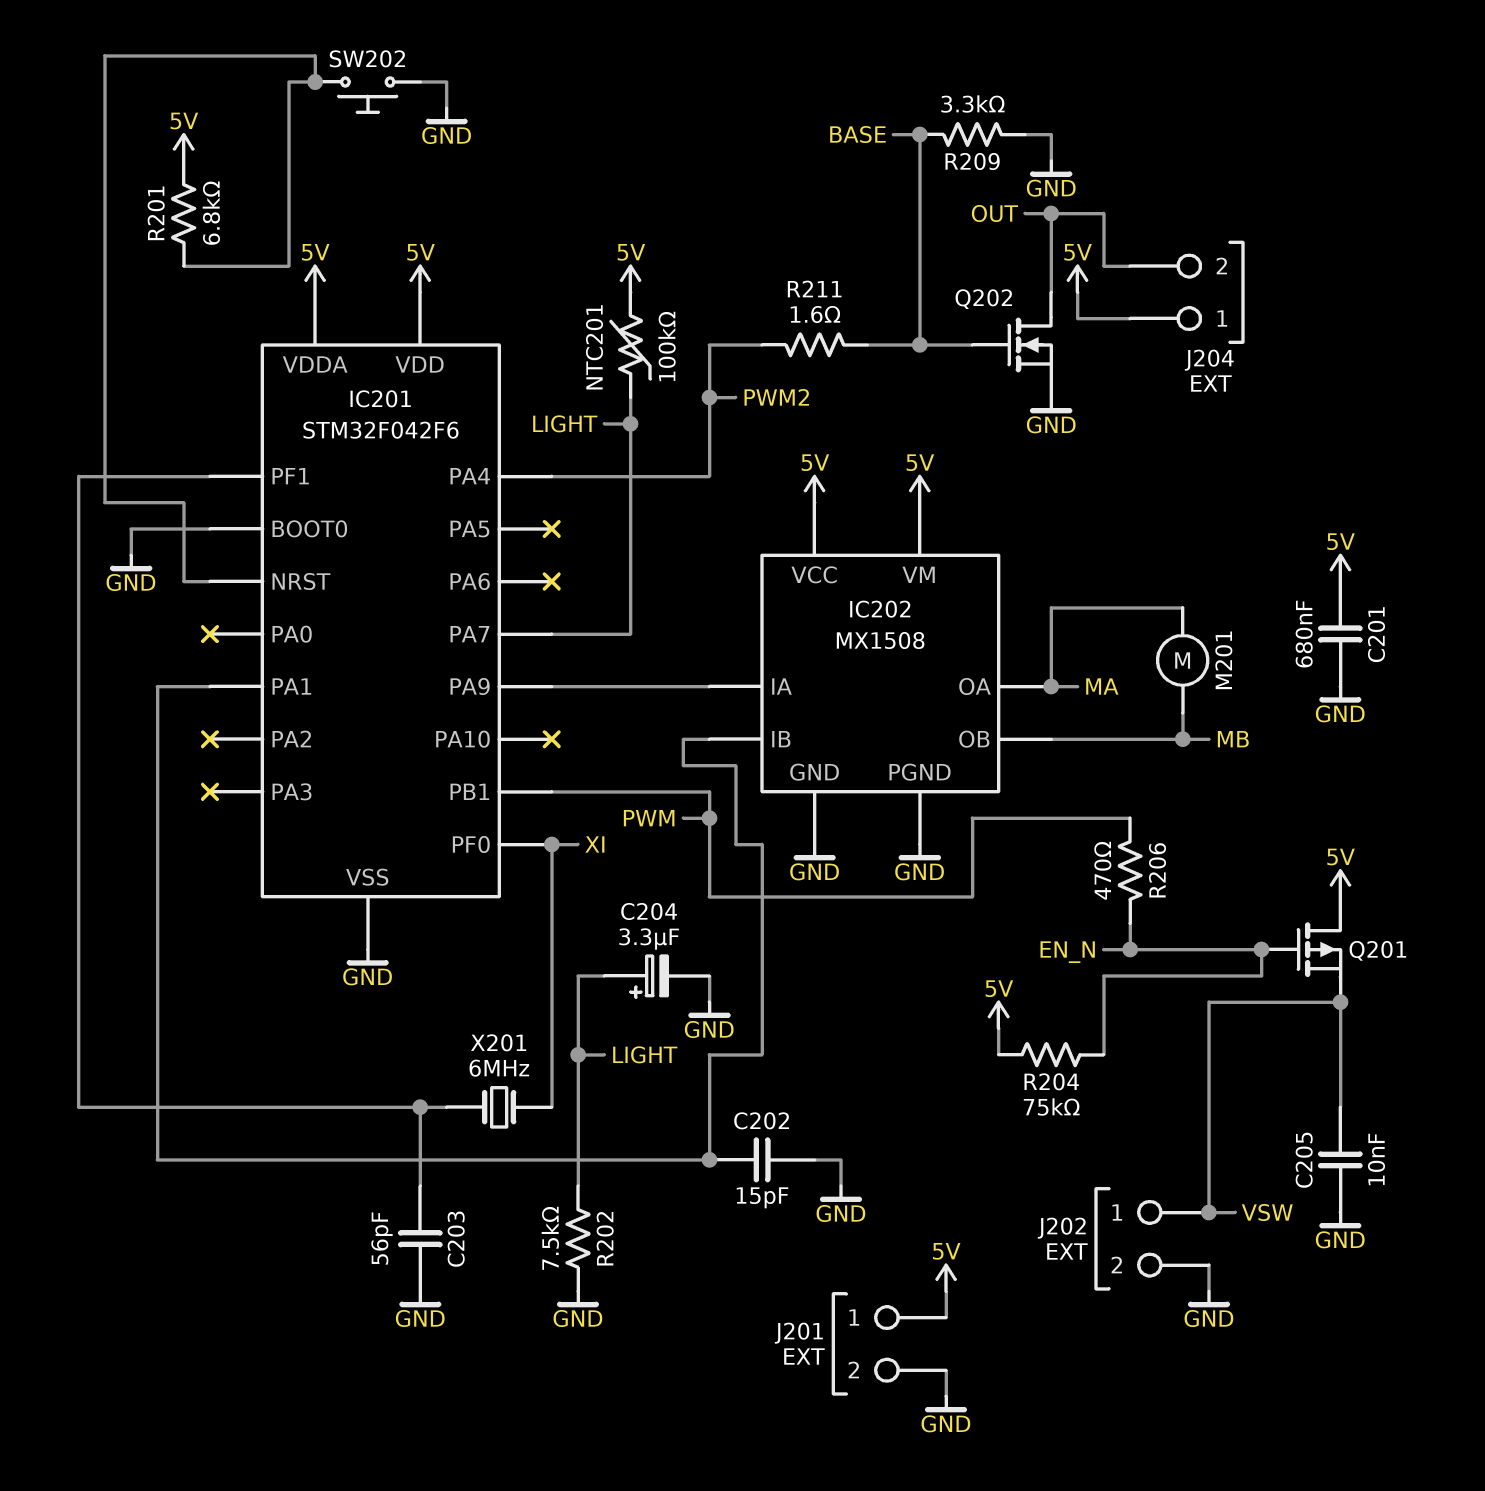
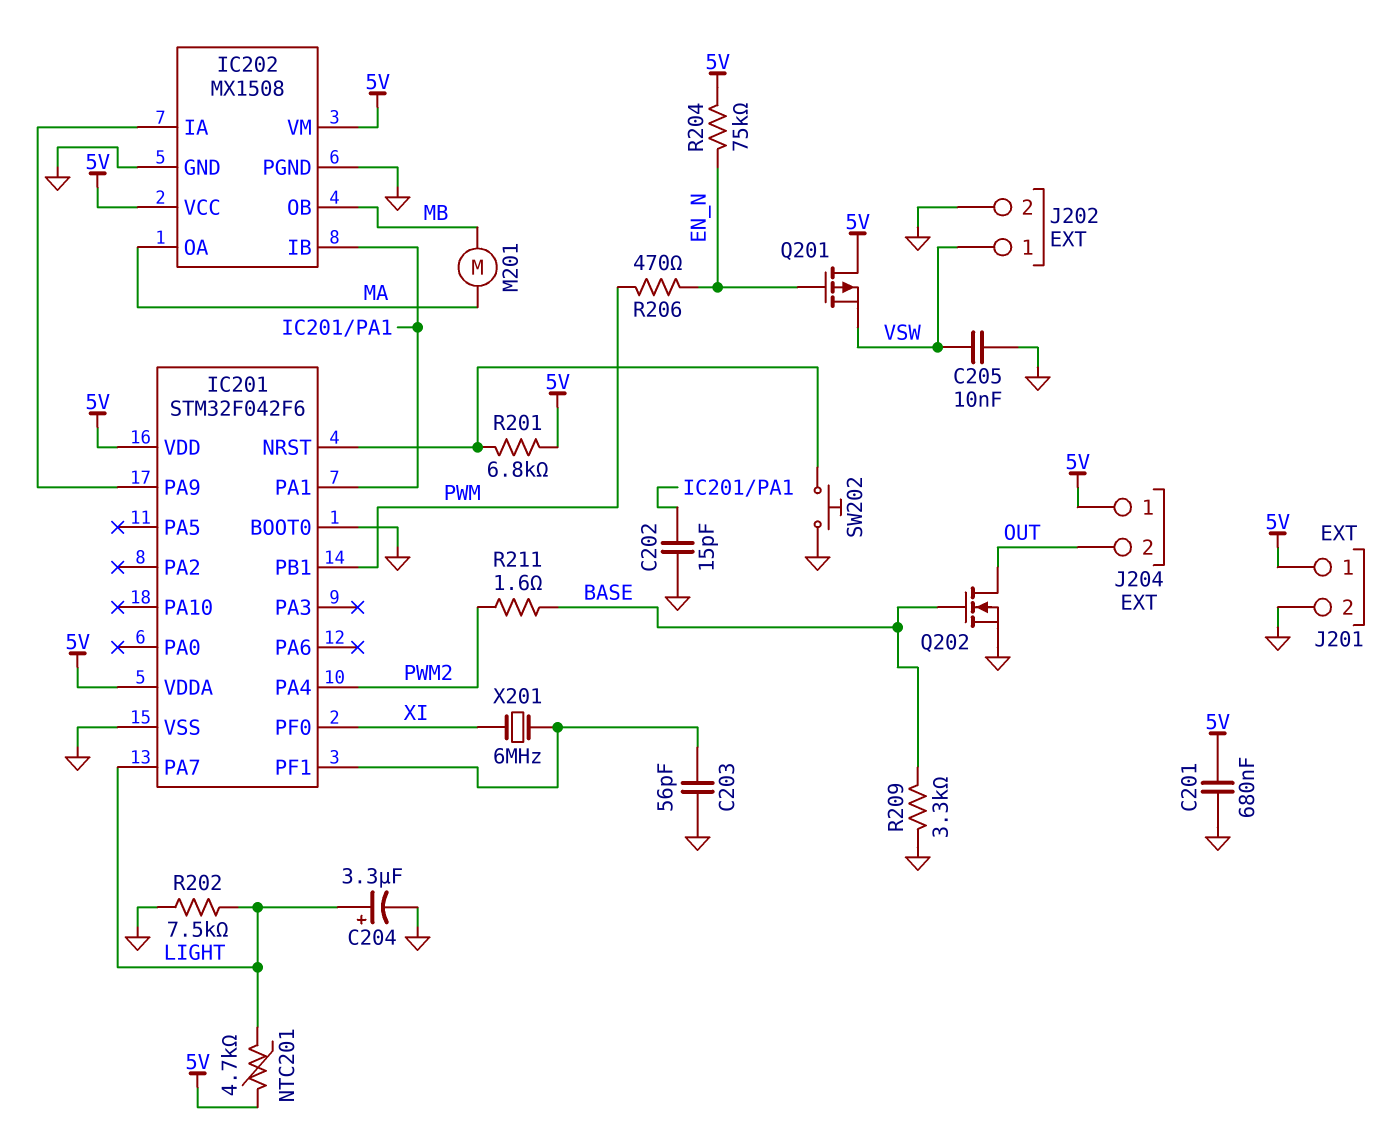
NTC201: 100k (5V, LIGHT) -> 4.7k (5V, LIGHT)

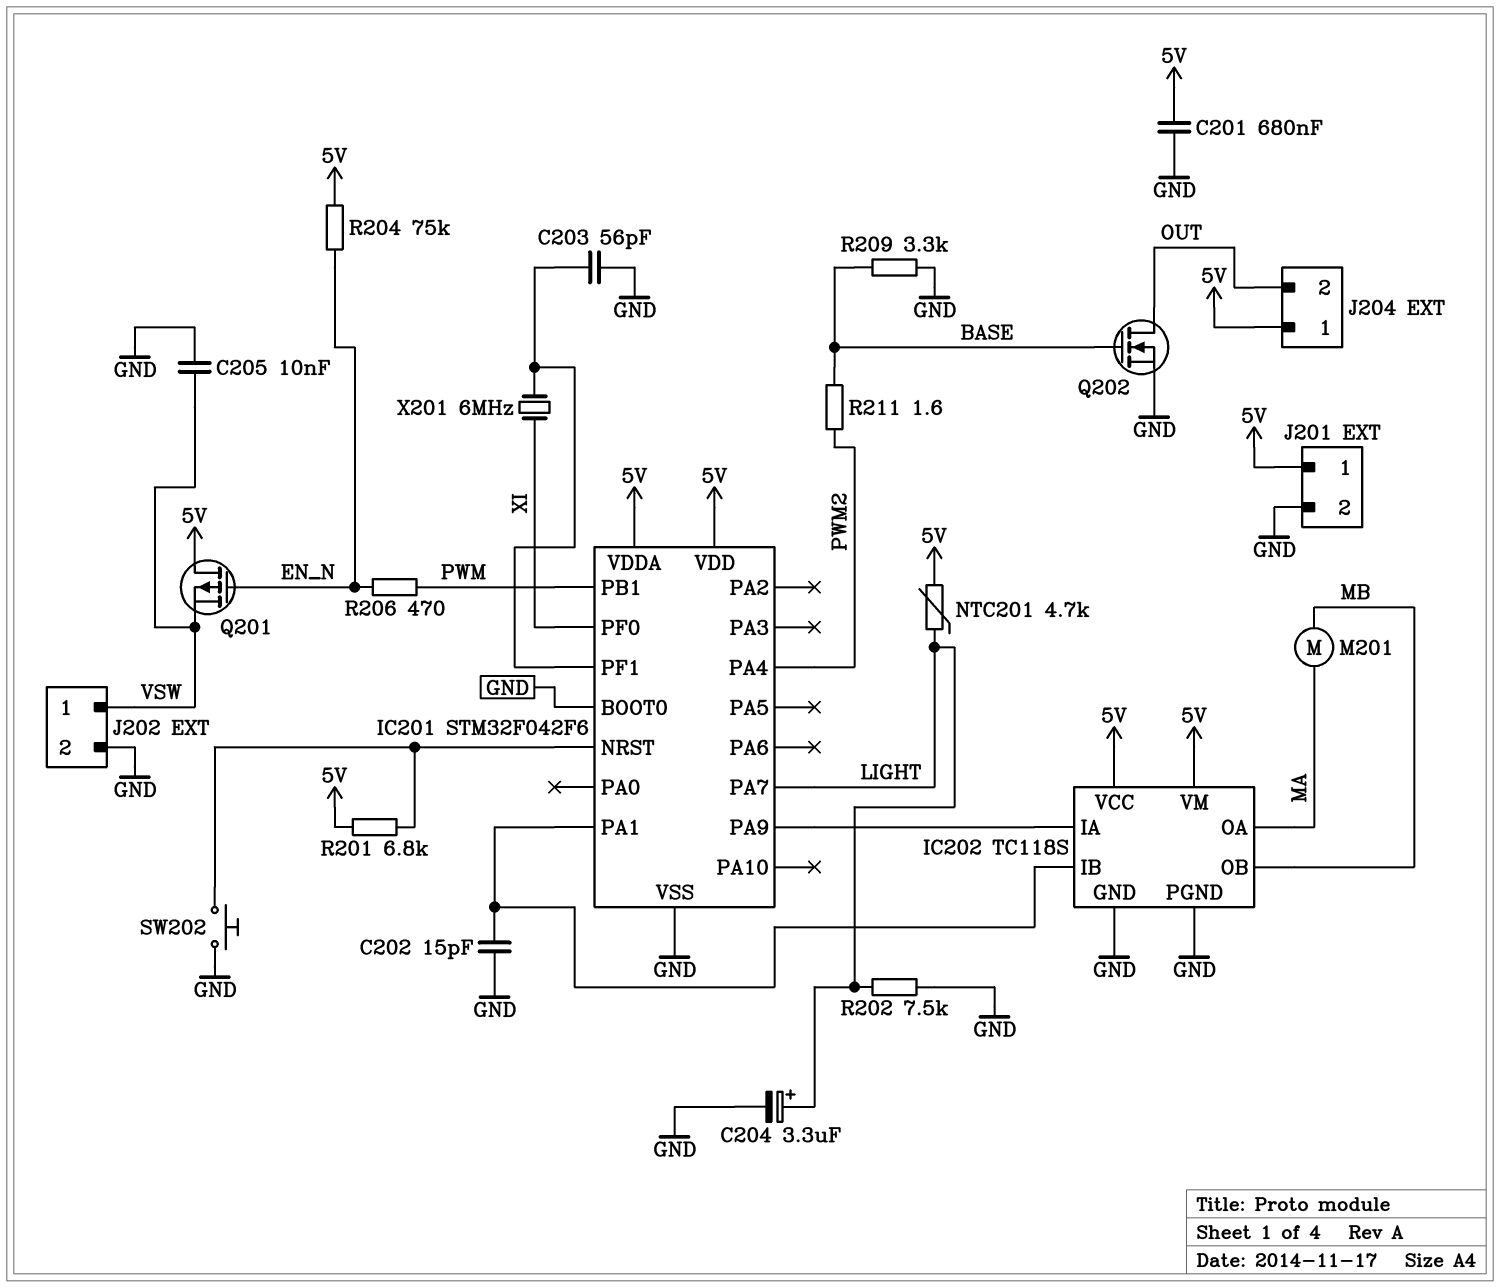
IC202: MX1508 -> TC118S

